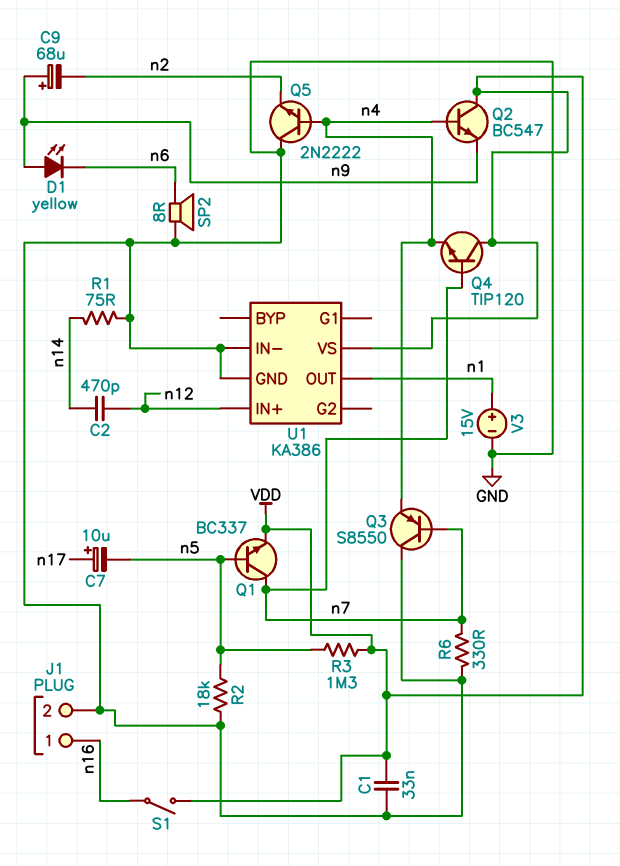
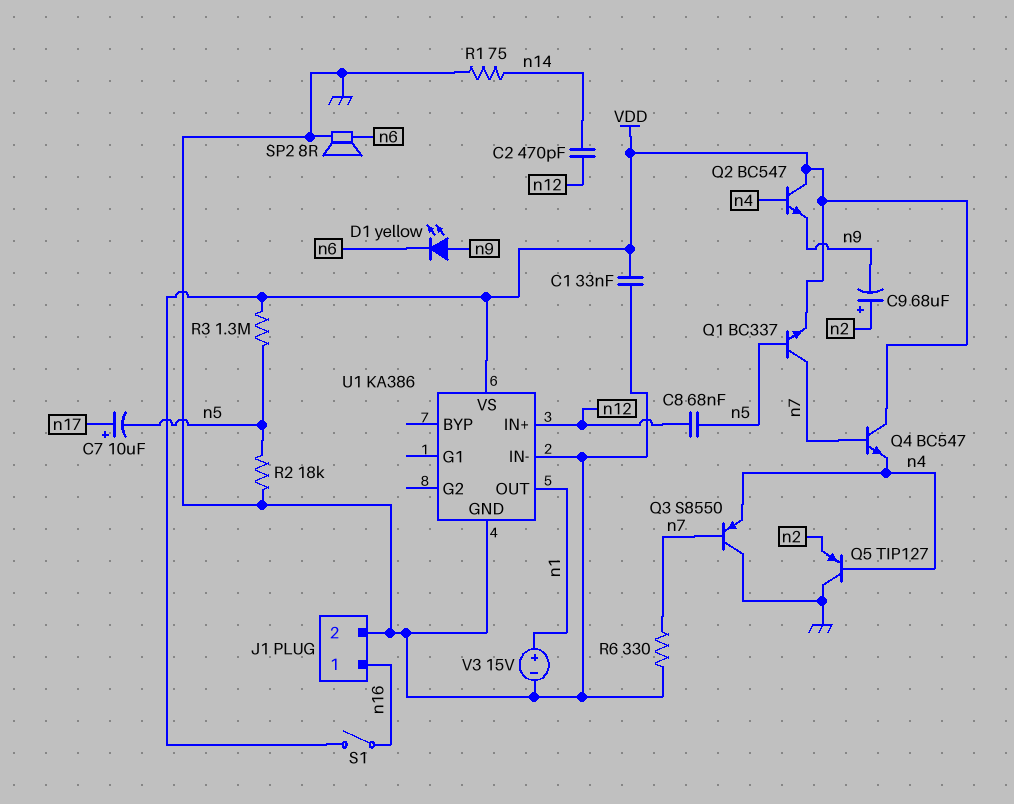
C8: none -> 68nF (n5, n12)
C9: 68uF (plus n9, minus n2) -> 68uF (plus n2, minus n9)
Q4: NPN TIP120 (B n7, C VDD, E n4) -> NPN BC547 (B n7, C VDD, E n4)
Q5: NPN 2N2222 (B n4, C GND, E n2) -> PNP TIP127 (B n4, C GND, E n2)

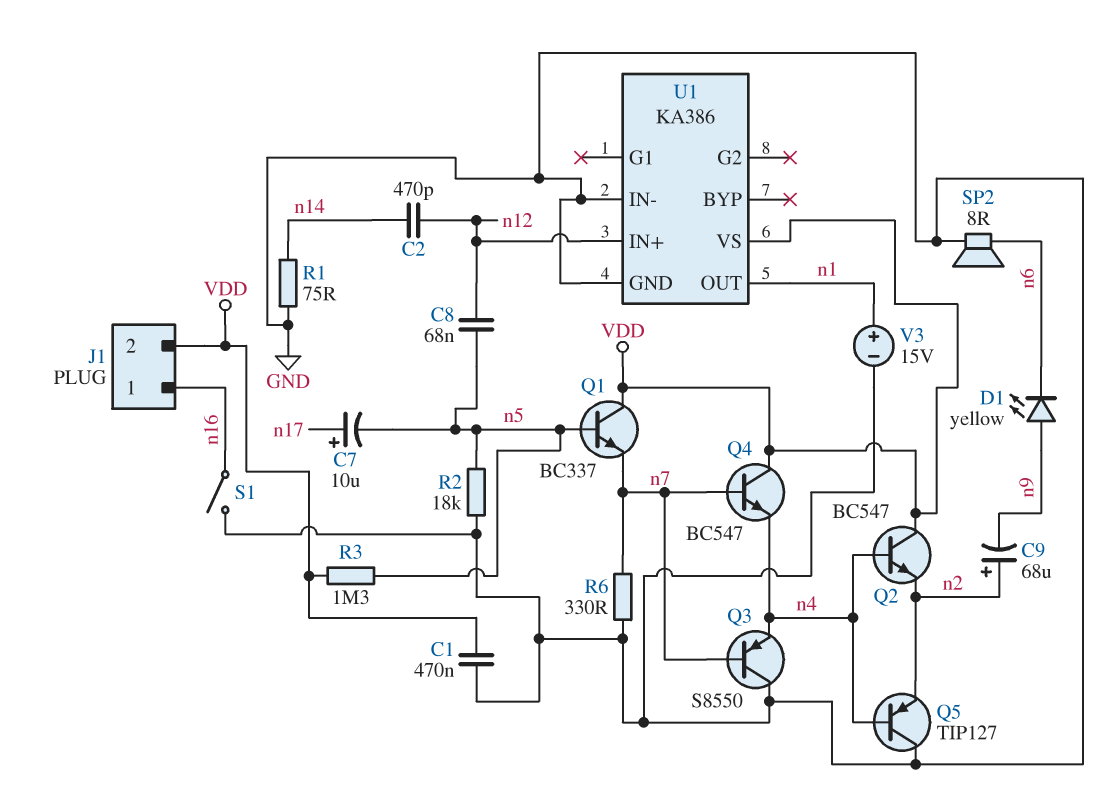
C1: 33nF (GND, VDD) -> 470nF (GND, VDD)
J1 pin 2: GND -> VDD
Q1: NPN BC337 (B n5, C n7, E VDD) -> NPN BC337 (B n5, C VDD, E n7)
Q2: NPN BC547 (B n4, C VDD, E n9) -> NPN BC547 (B n4, C VDD, E n2)
S1: switch (VDD, n16) -> switch (GND, n16)

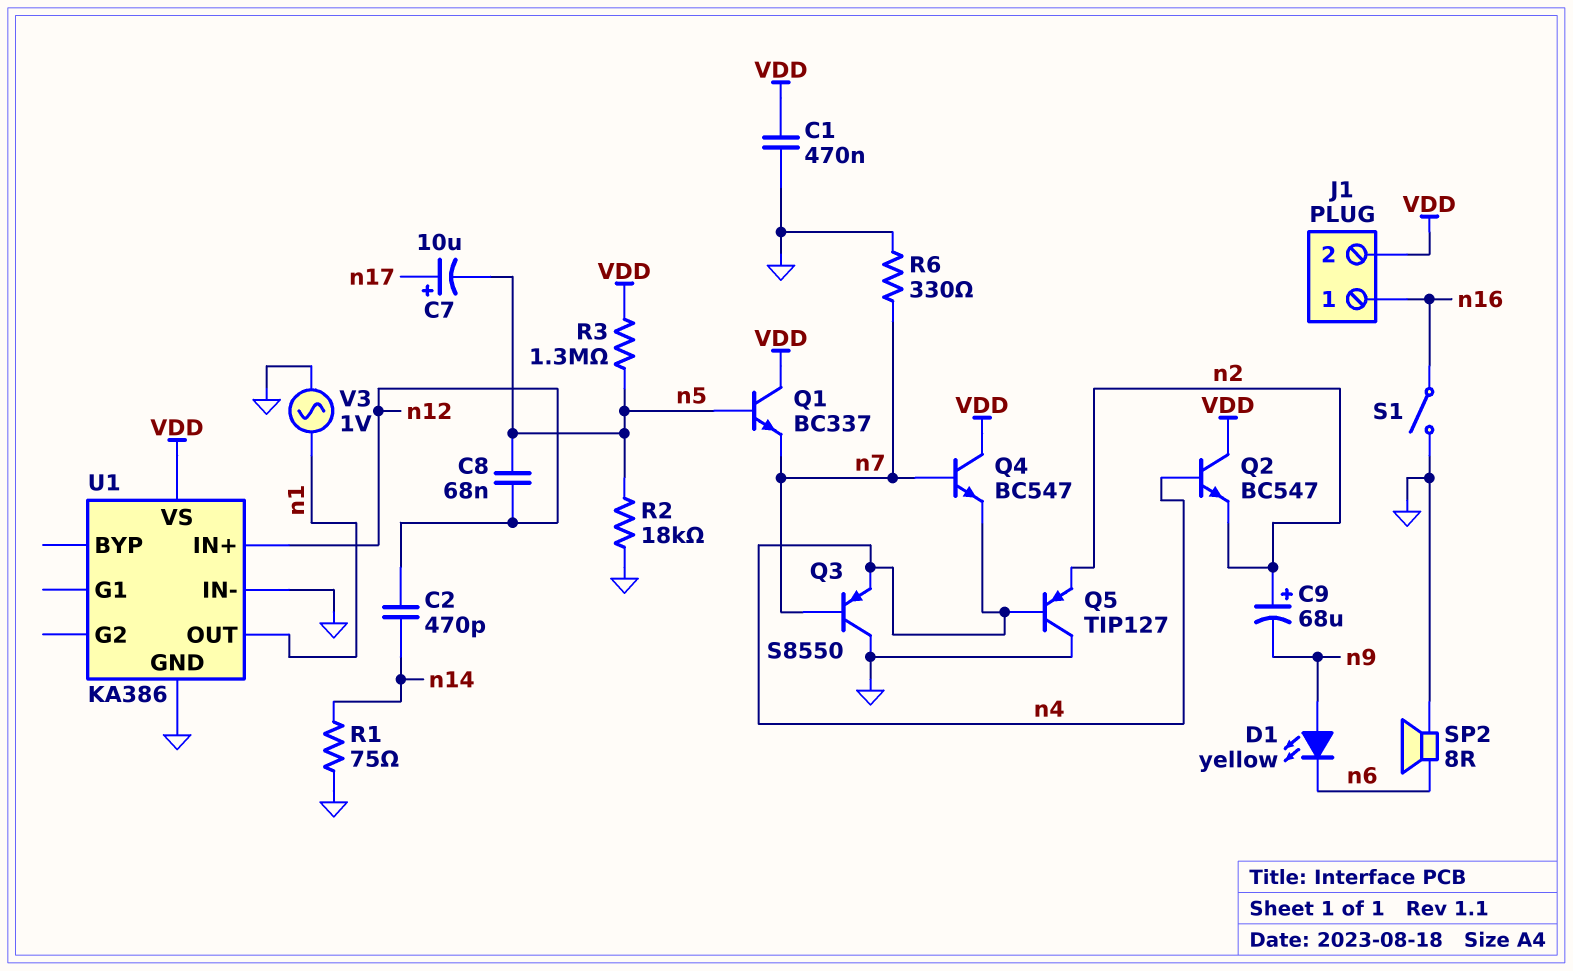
V3: 15V (plus n1, minus GND) -> AC 1V (GND, n1)

